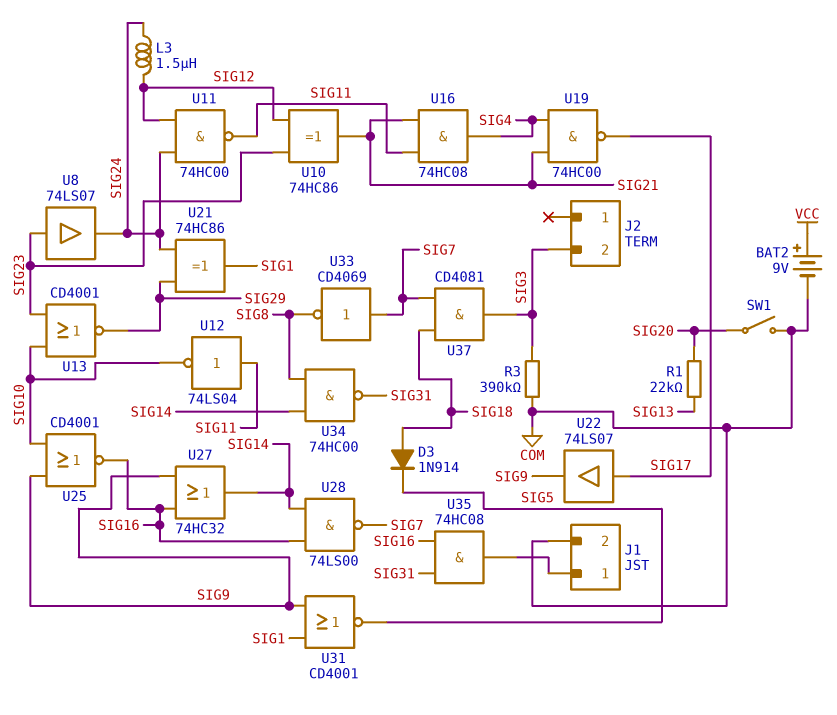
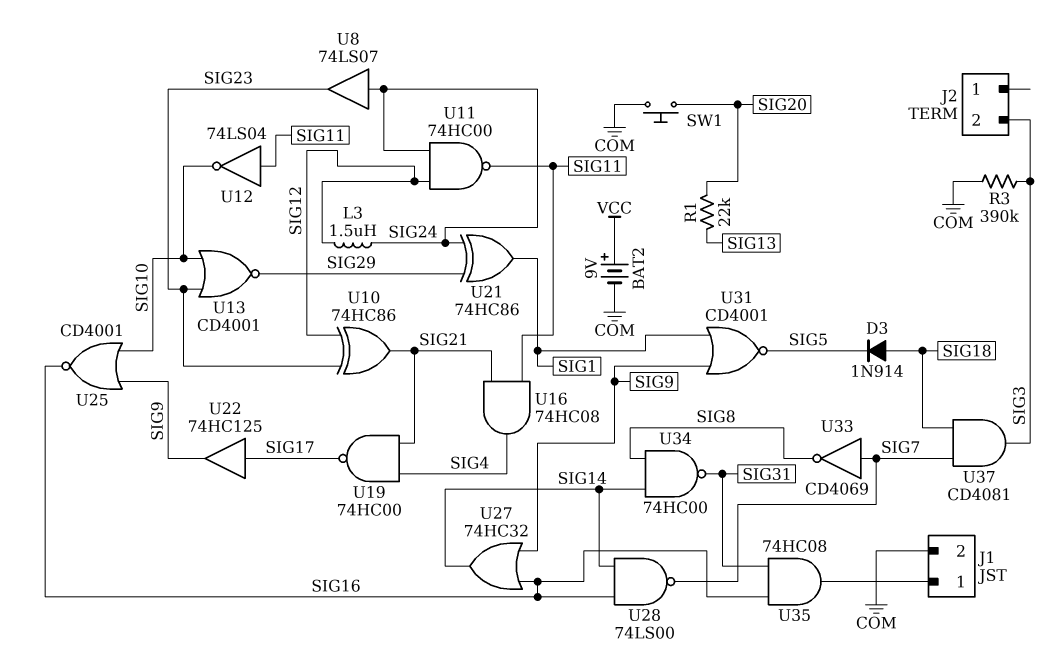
SW1: switch (COM, SIG20) -> button (COM, SIG20)
U8: buffer 74LS07 (in SIG23, out SIG24) -> buffer 74LS07 (in SIG24, out SIG23)
U22: buffer 74LS07 (in SIG17, out SIG9) -> buffer 74HC125 (in SIG17, out SIG9)

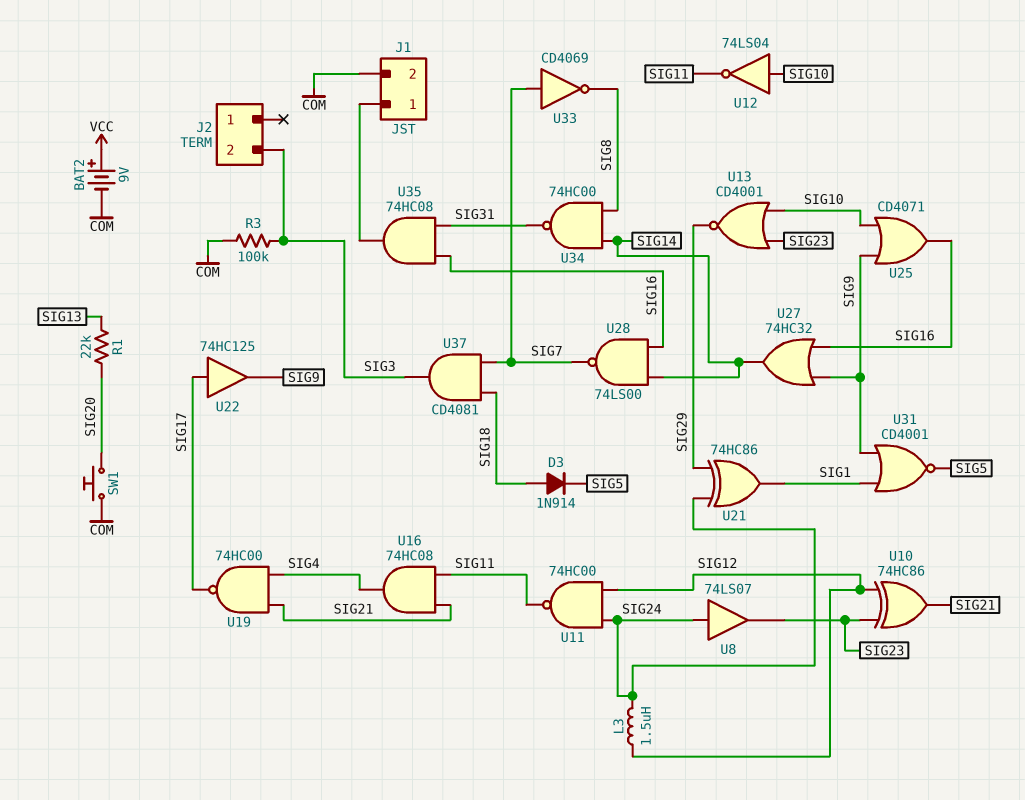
R3: 390k (COM, SIG3) -> 100k (COM, SIG3)
U12: NOT 74LS04 (in SIG11, out SIG10) -> NOT 74LS04 (in SIG10, out SIG11)
U25: NOR CD4001 (in SIG9, in SIG10, out SIG16) -> OR CD4071 (in SIG9, in SIG10, out SIG16)

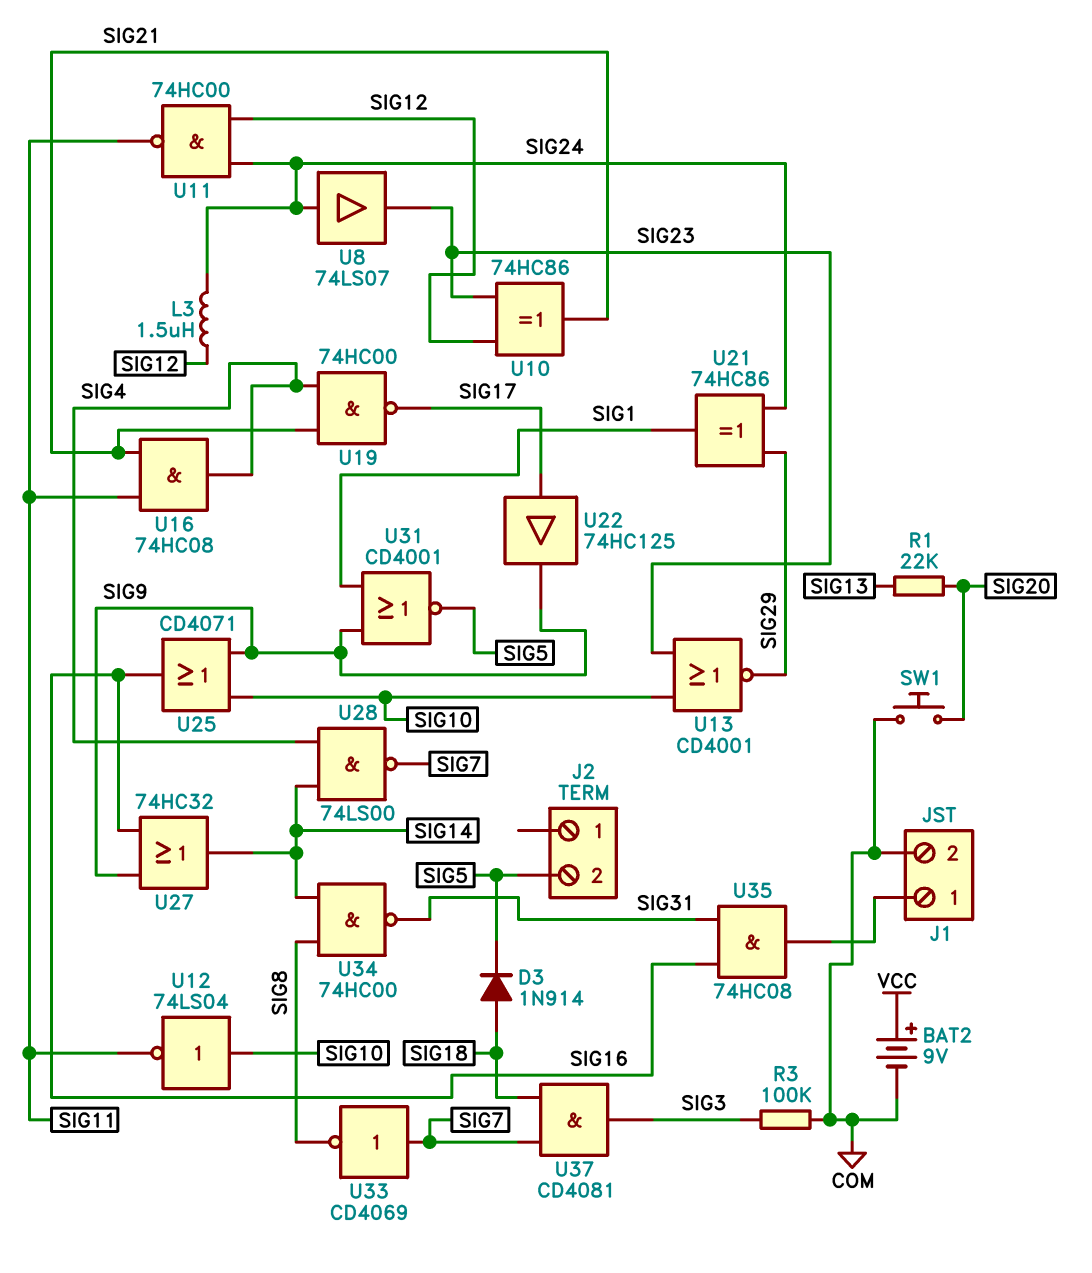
J2 pin 2: SIG3 -> SIG5
U28: NAND 74LS00 (in SIG14, in SIG16, out SIG7) -> NAND 74LS00 (in SIG4, in SIG14, out SIG7)

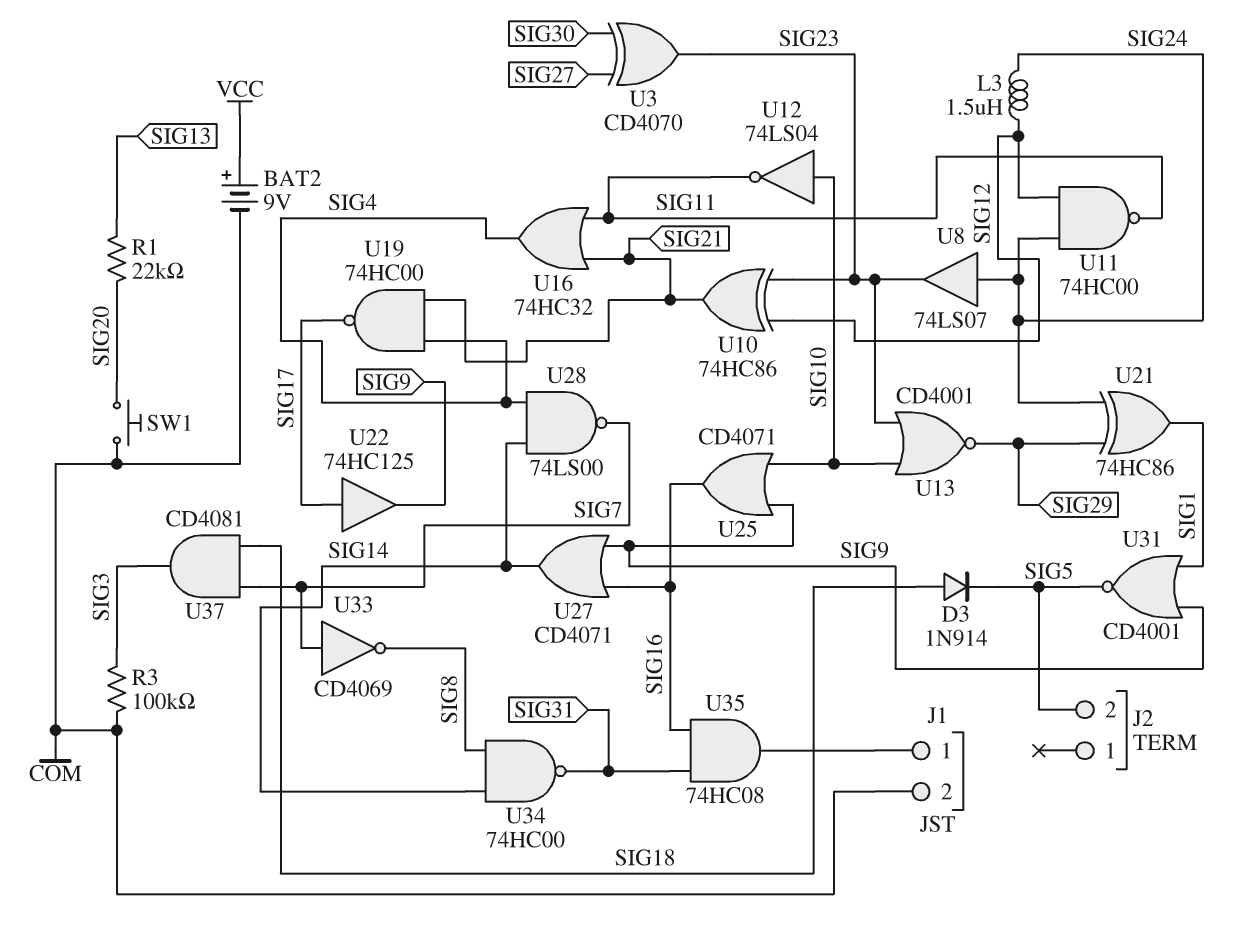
U3: none -> XOR CD4070 (in SIG27, in SIG30, out SIG23)
U16: AND 74HC08 (in SIG11, in SIG21, out SIG4) -> OR 74HC32 (in SIG11, in SIG21, out SIG4)
U27: OR 74HC32 (in SIG9, in SIG16, out SIG14) -> OR CD4071 (in SIG9, in SIG16, out SIG14)

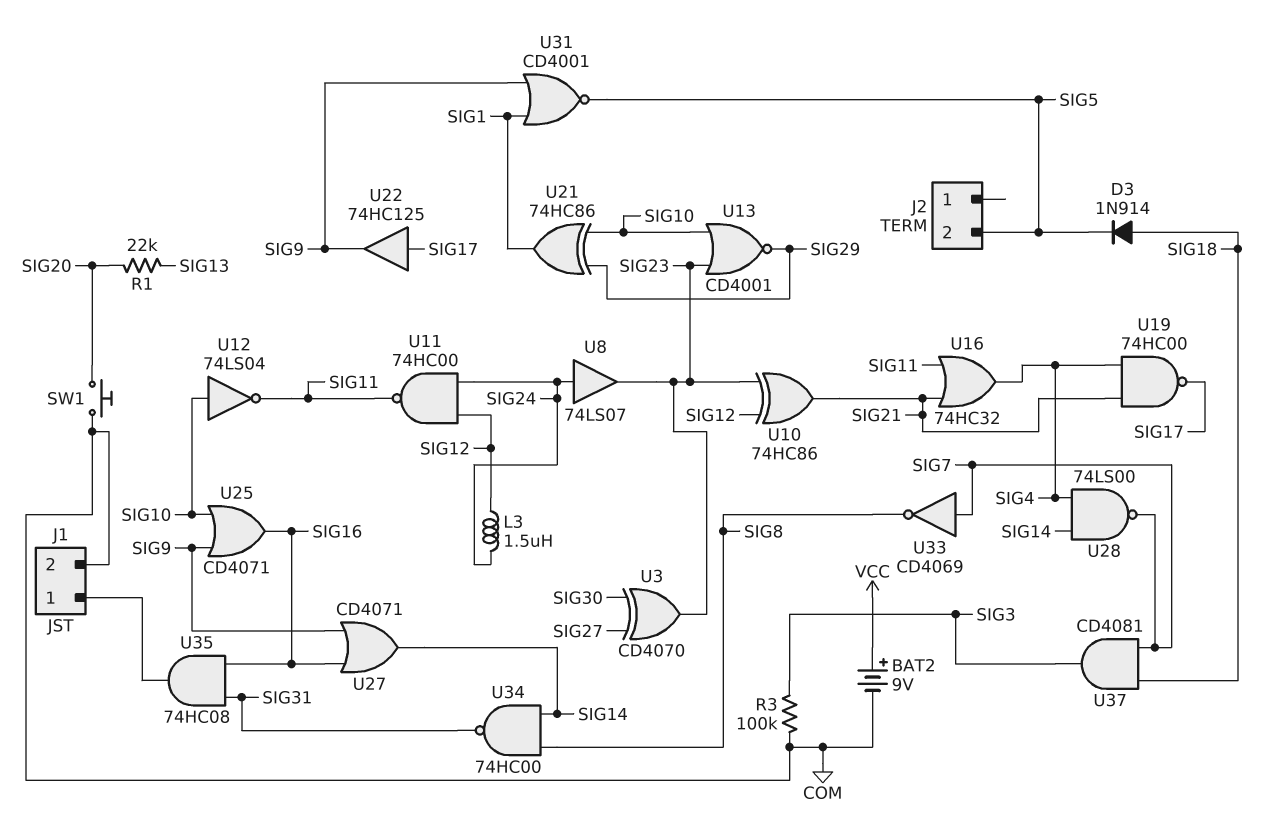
U21: XOR 74HC86 (in SIG24, in SIG29, out SIG1) -> XOR 74HC86 (in SIG10, in SIG29, out SIG1)

